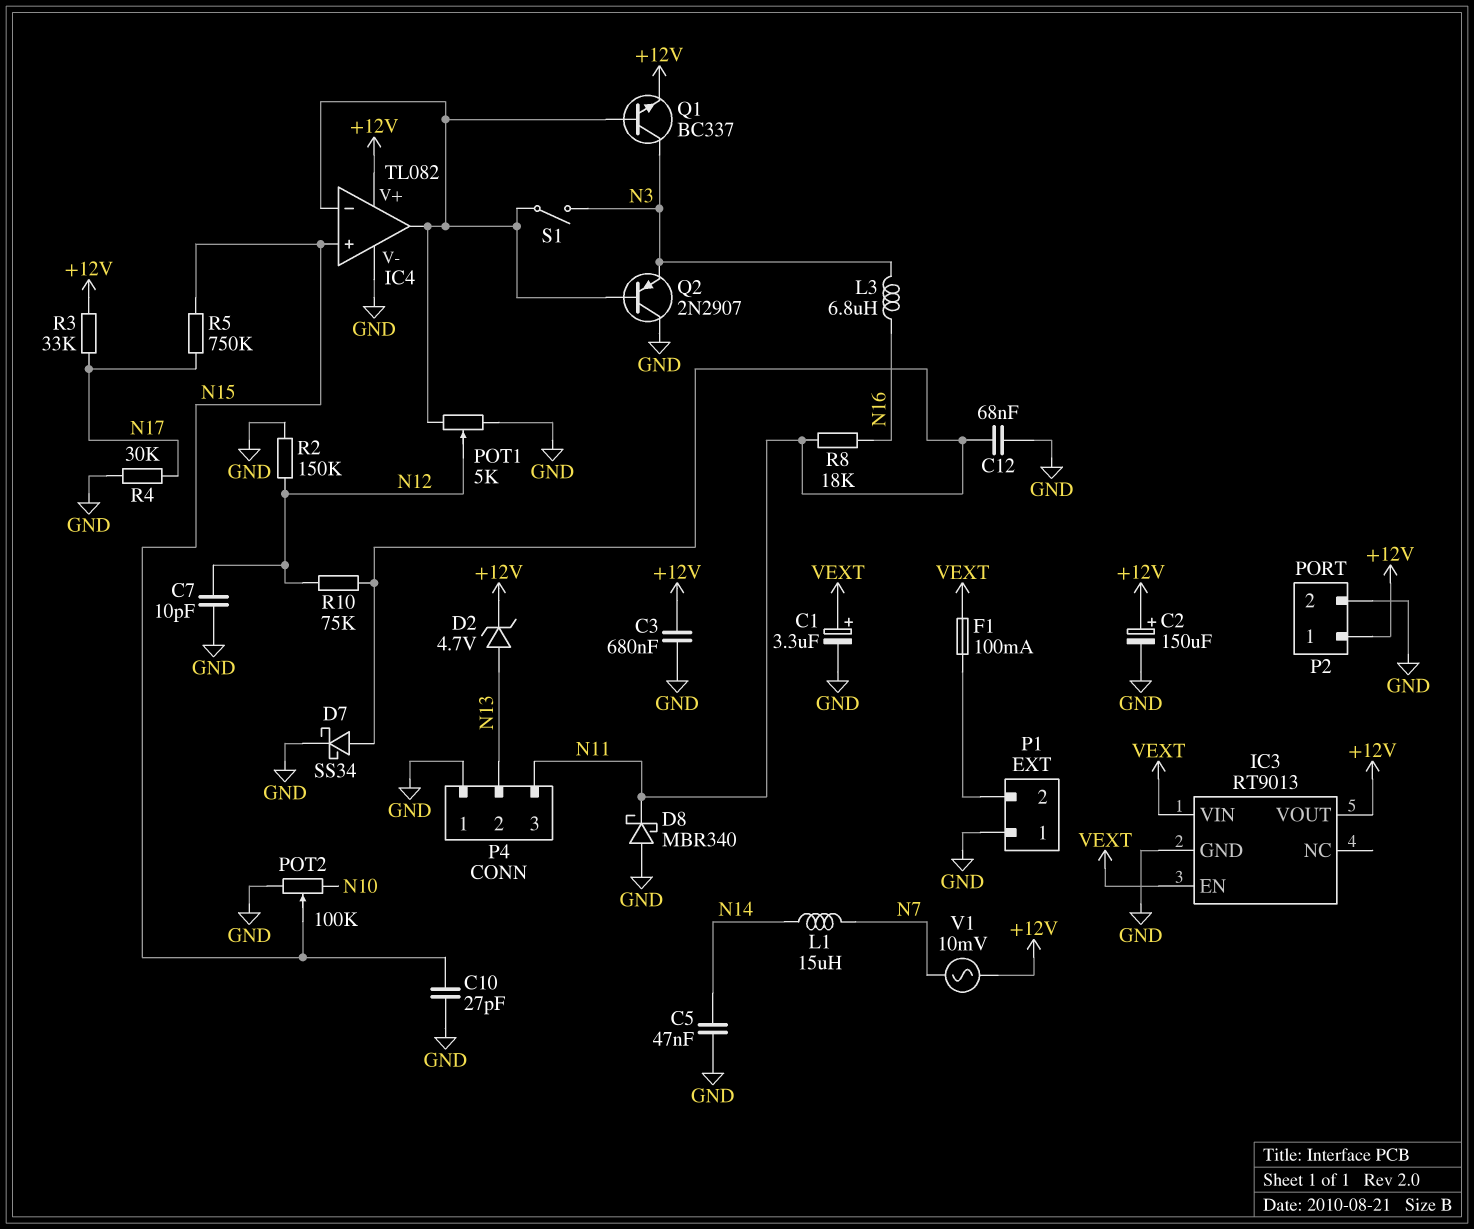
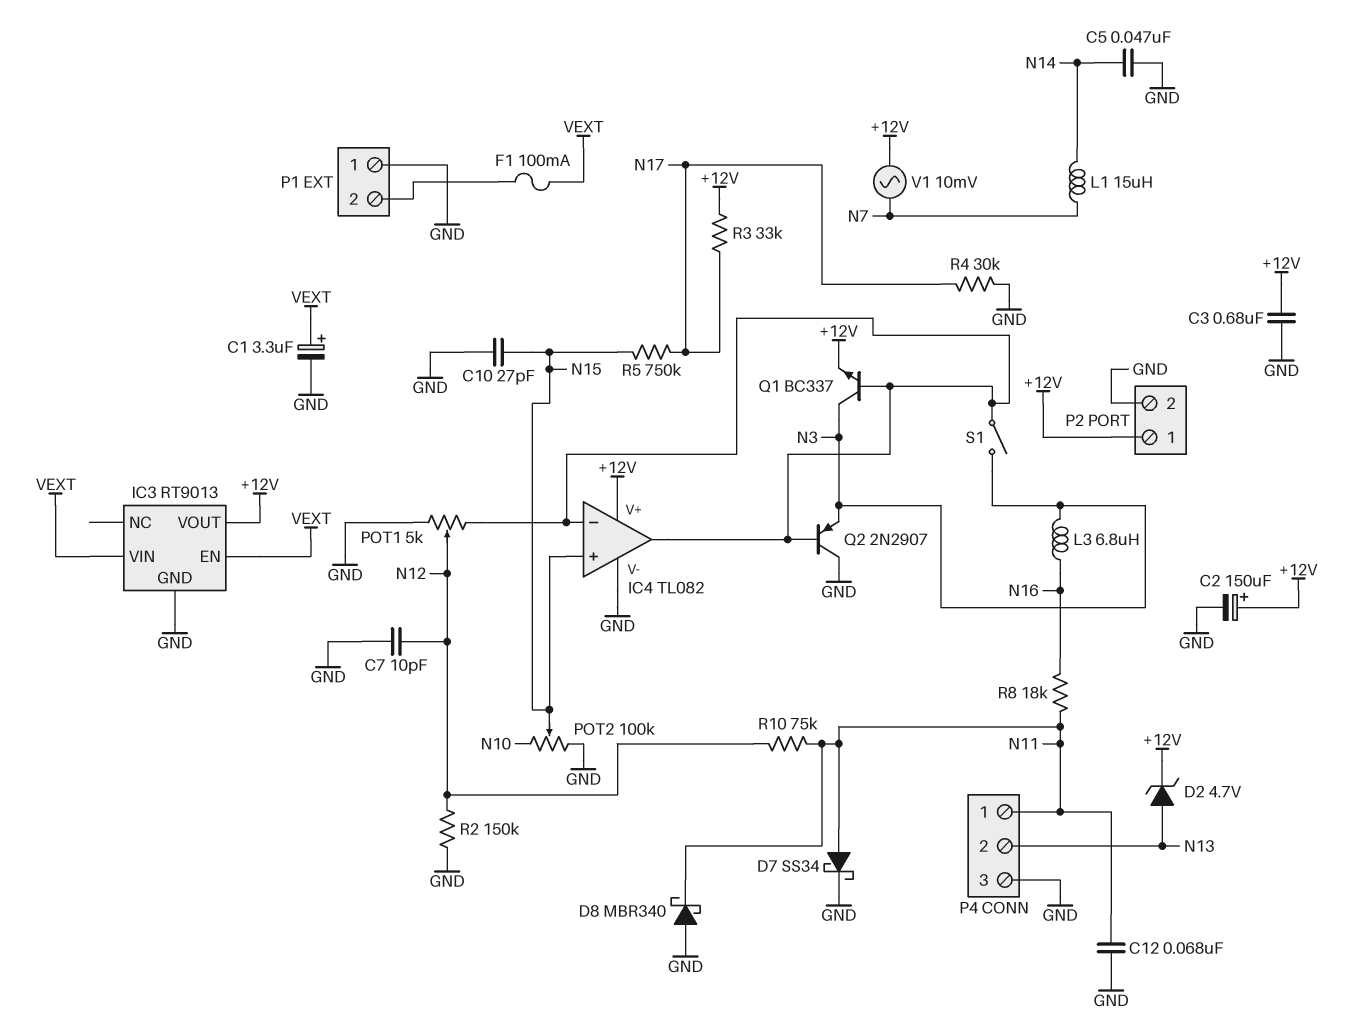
P4 pin 1: GND -> N11
P4 pin 3: N11 -> GND

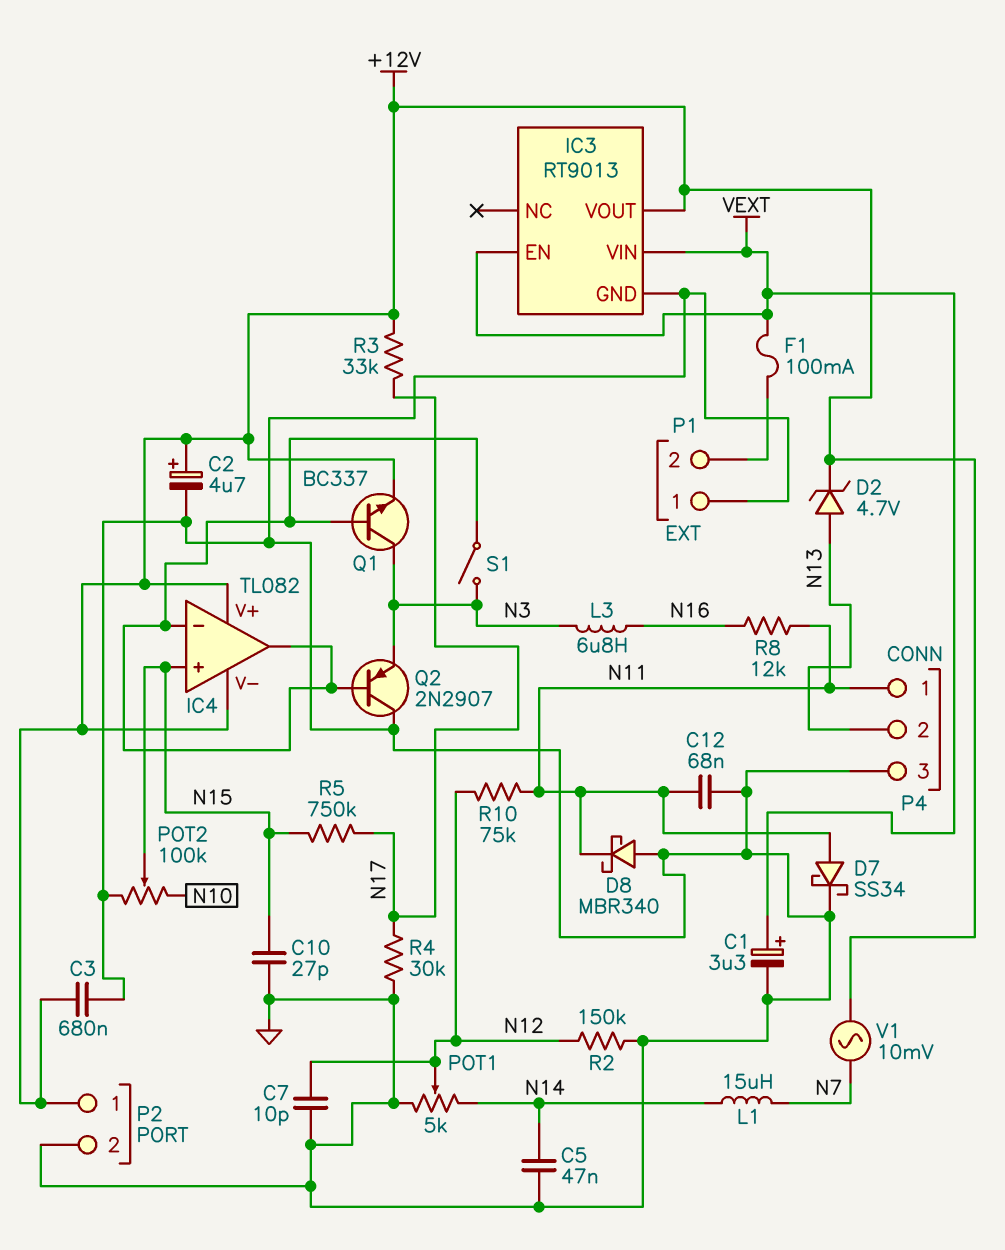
C2: 150uF (plus +12V, minus GND) -> 4.7uF (plus +12V, minus GND)
IC4 pin V-: GND -> +12V
POT1: 5k (GND, IC4/in-, wiper N12) -> 5k (GND, N14, wiper N12)
R8: 18k (N11, N16) -> 12k (N11, N16)

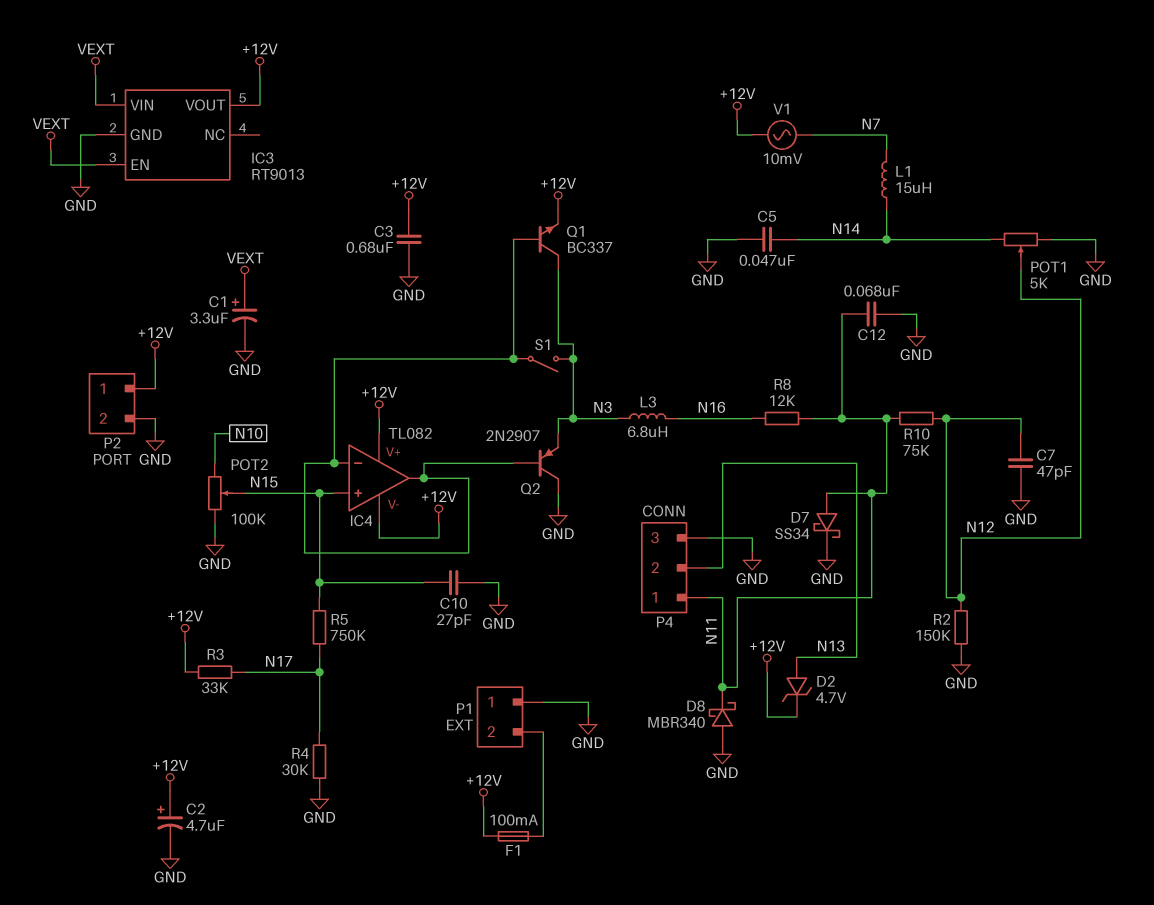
C7: 10pF (GND, N12) -> 47pF (GND, N12)
F1: 100mA (P1/2, VEXT) -> 100mA (+12V, P1/2)

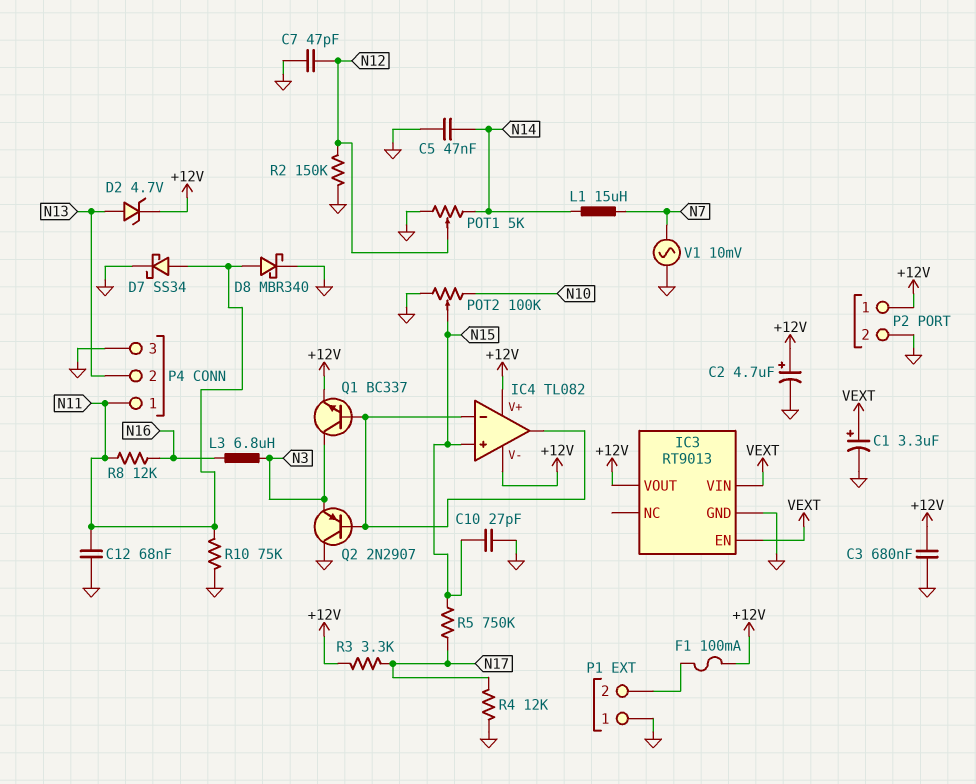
D8: schottky MBR340 (A GND, K N11) -> schottky MBR340 (A N11, K GND)
R3: 33k (+12V, N17) -> 3.3k (+12V, N17)
R4: 30k (GND, N17) -> 12k (GND, N17)
R10: 75k (N11, N12) -> 75k (GND, N11)
S1: switch (IC4/in-, N3) -> none
V1: AC 10mV (+12V, N7) -> AC 10mV (GND, N7)

